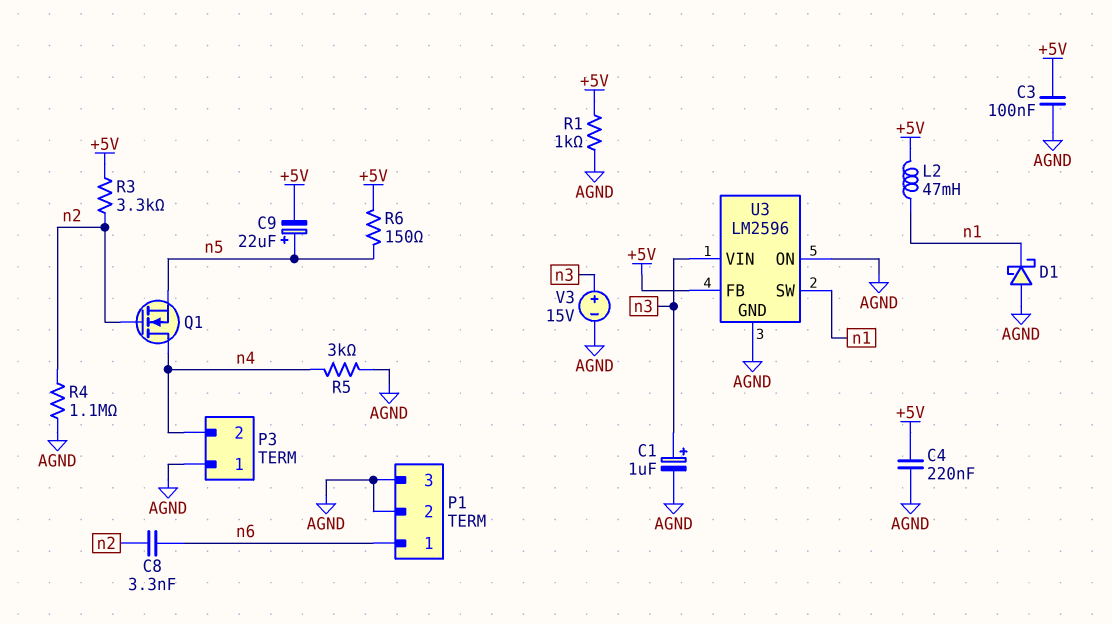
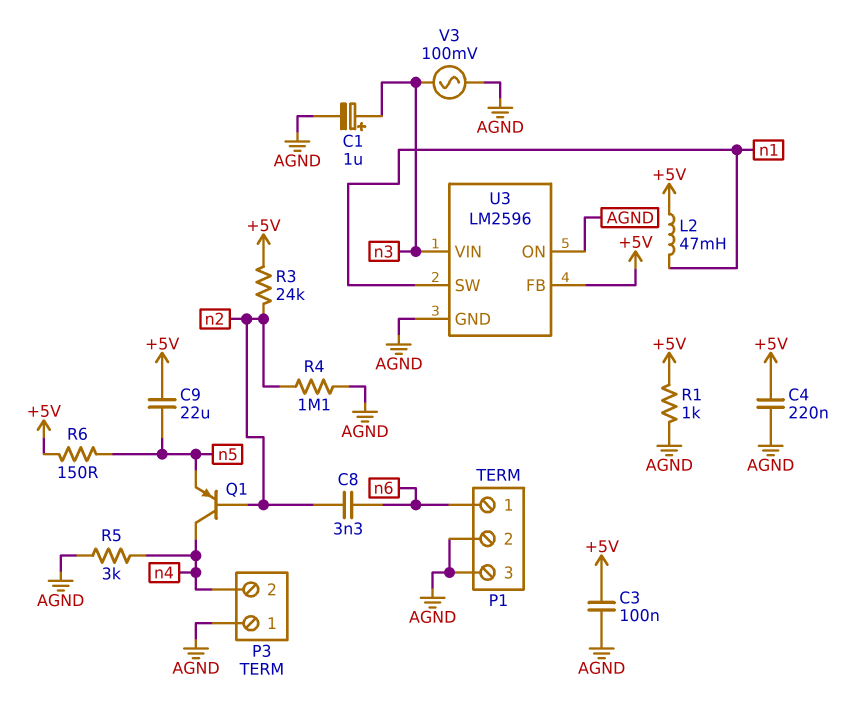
C9: 22uF (plus n5, minus +5V) -> 22uF (+5V, n5)
D1: schottky (A AGND, K n1) -> none
Q1: NMOS (G n2, D n4, S n5) -> PNP (B n2, C n4, E n5)
R3: 3.3k (+5V, n2) -> 24k (+5V, n2)
V3: 15V (plus n3, minus AGND) -> AC 100mV (AGND, n3)

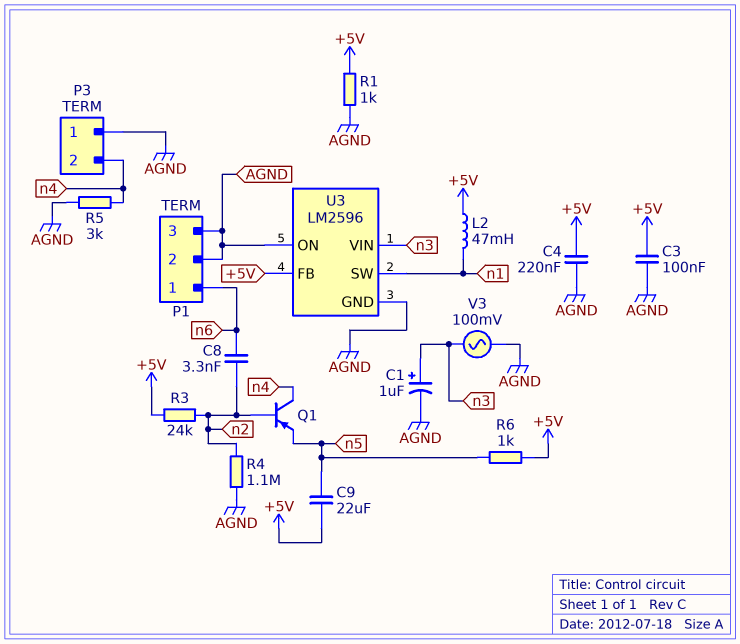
R6: 150 (+5V, n5) -> 1k (+5V, n5)

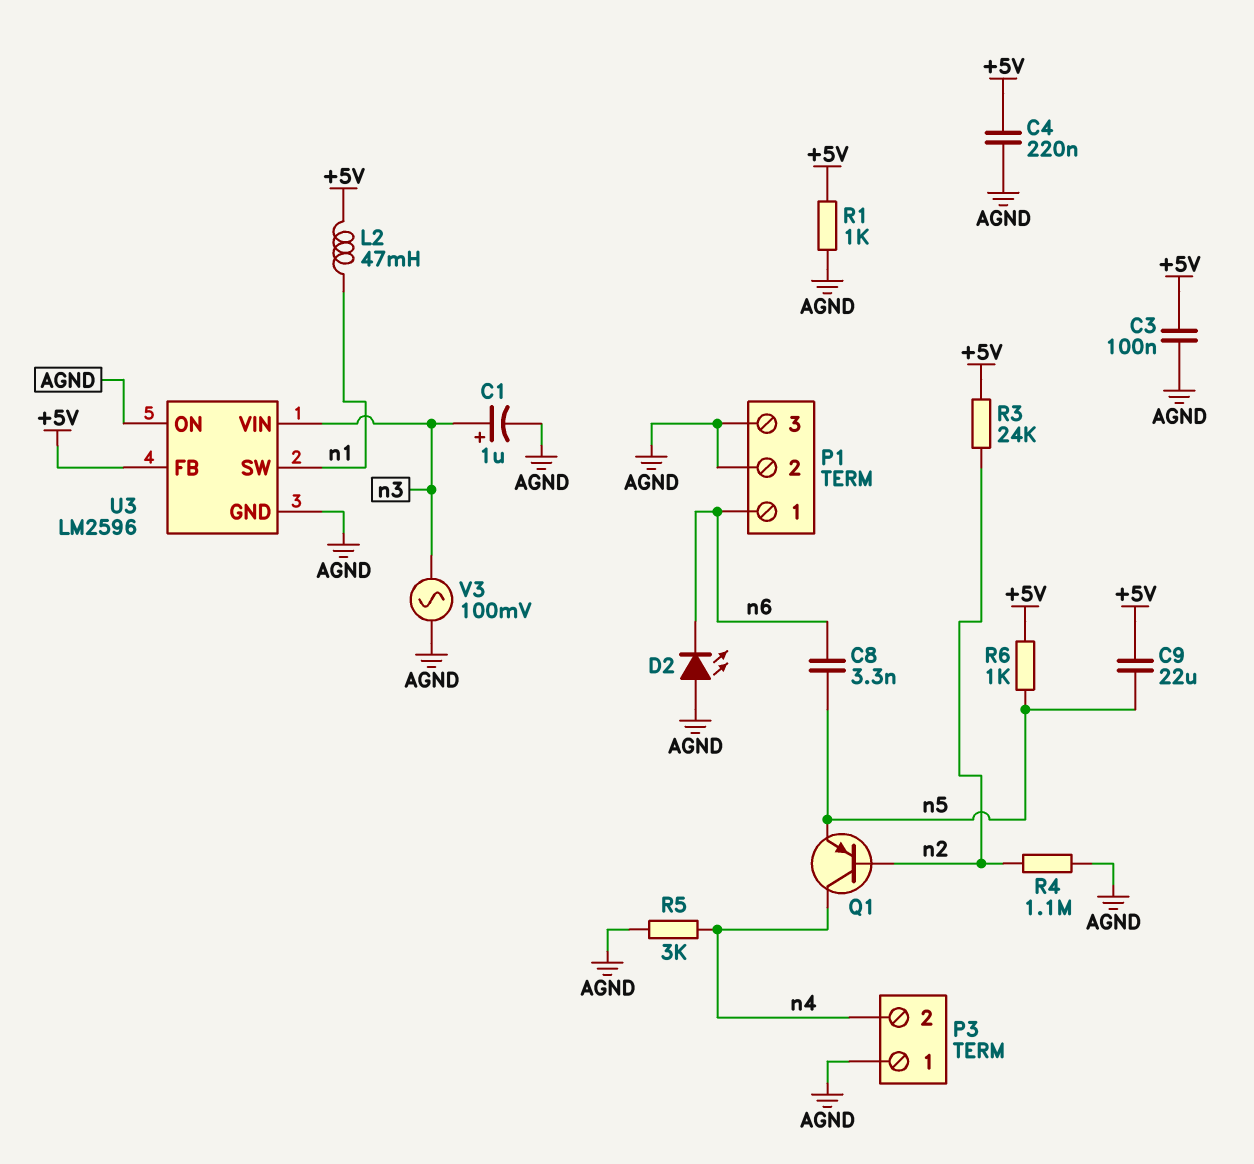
C8: 3.3nF (n2, n6) -> 3.3nF (n5, n6)
D2: none -> LED (A AGND, K n6)

